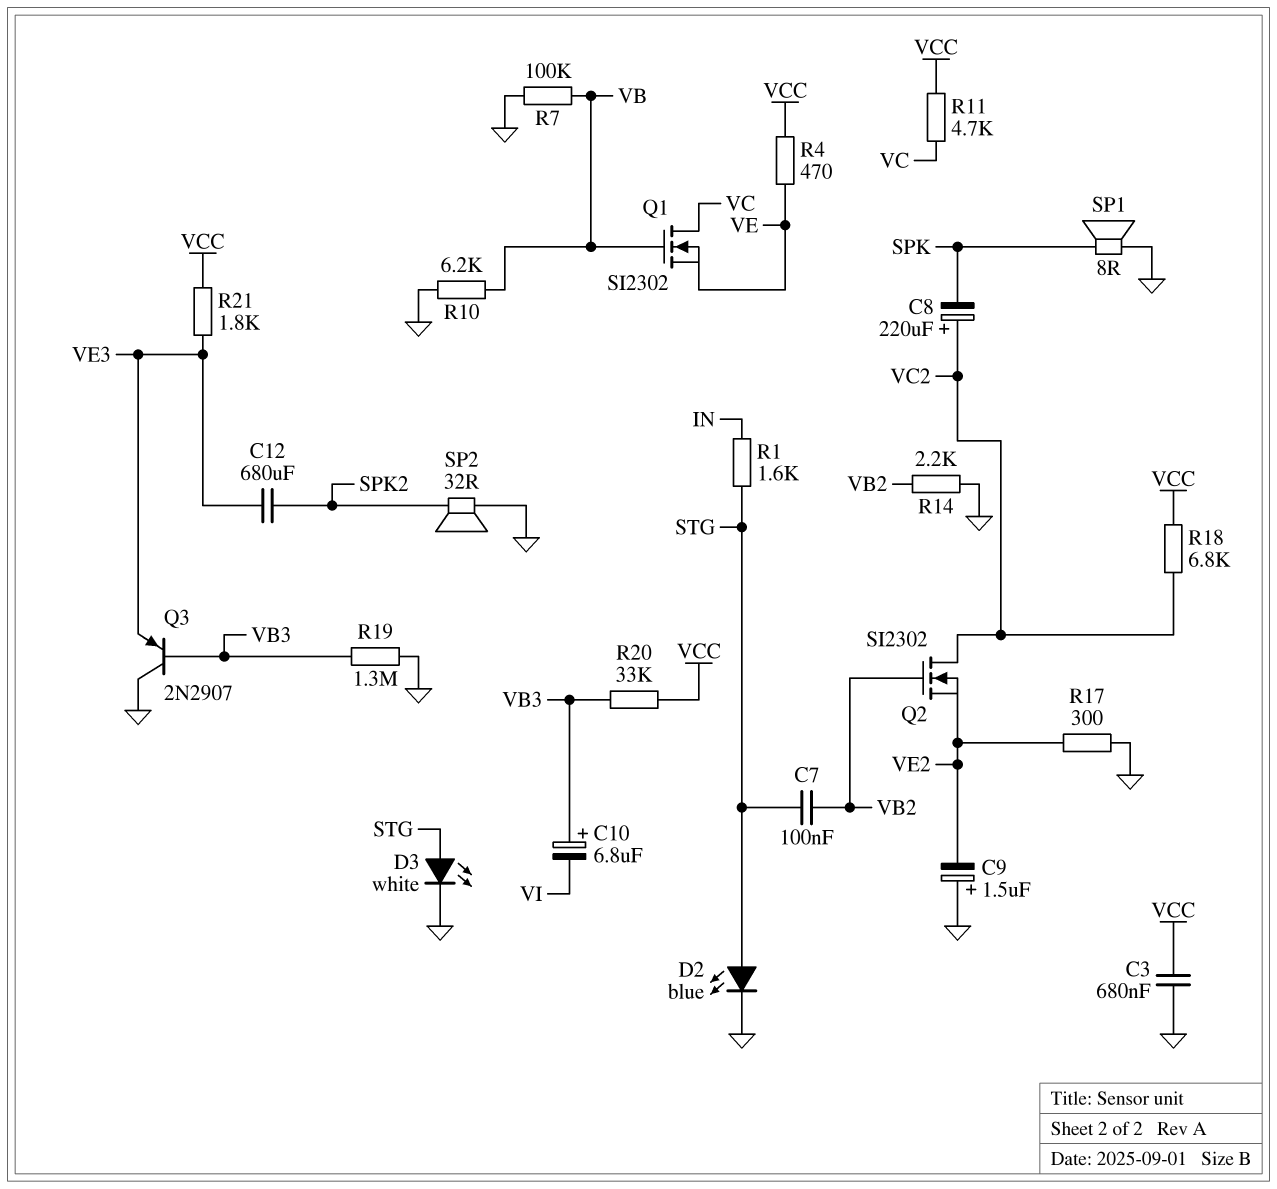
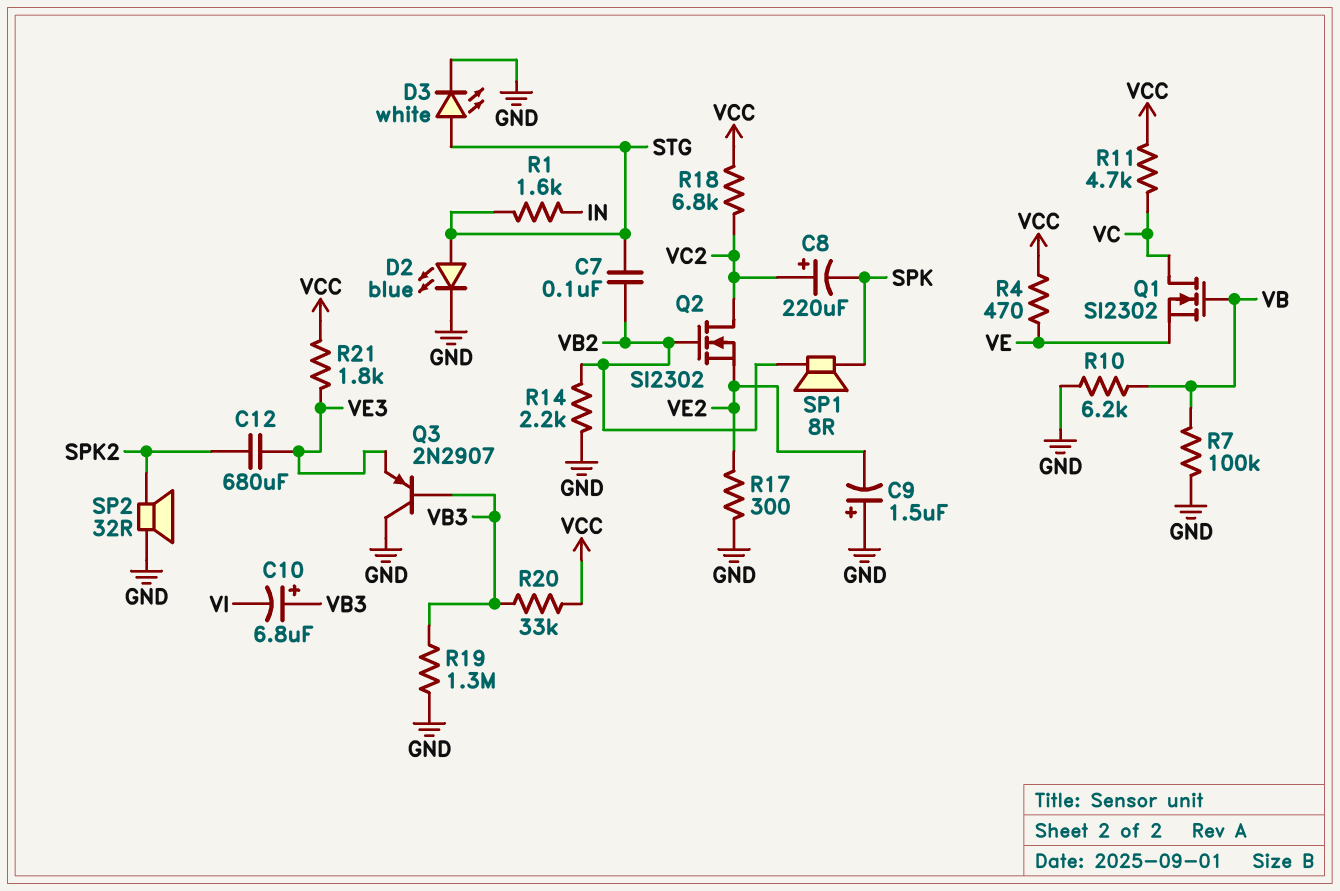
C3: 680nF (GND, VCC) -> none
SP1: speaker 8R (GND, SPK) -> speaker 8R (SPK, VB2)

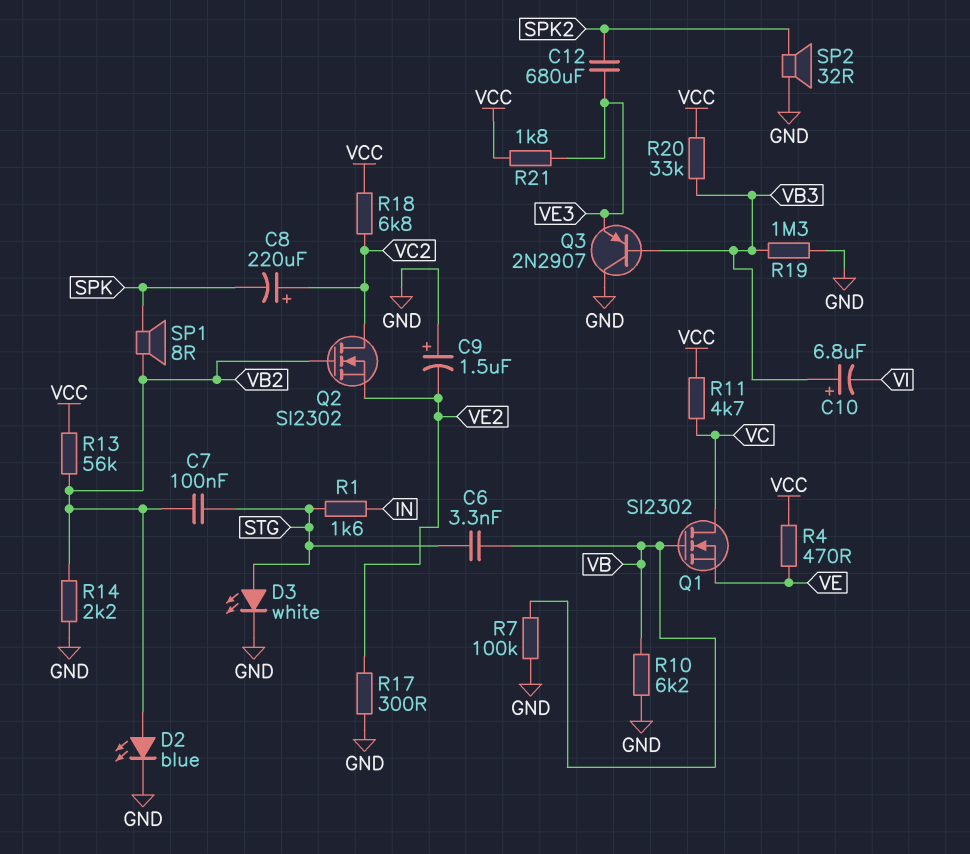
C6: none -> 3.3nF (STG, VB)
D2: LED blue (A STG, K GND) -> LED blue (A VB2, K GND)
R13: none -> 56k (VB2, VCC)

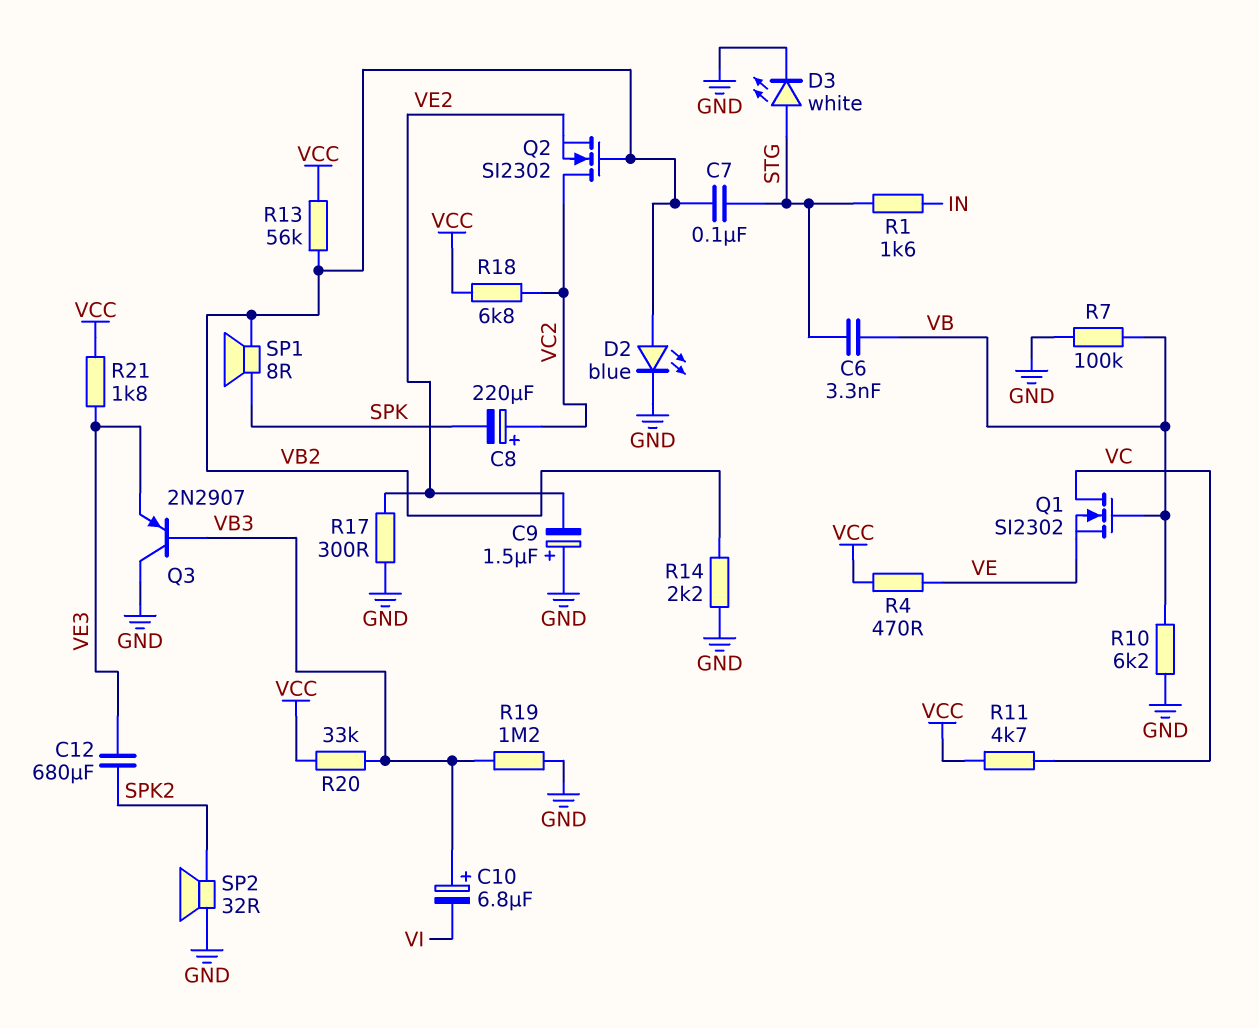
R19: 1.3M (GND, VB3) -> 1.2M (GND, VB3)

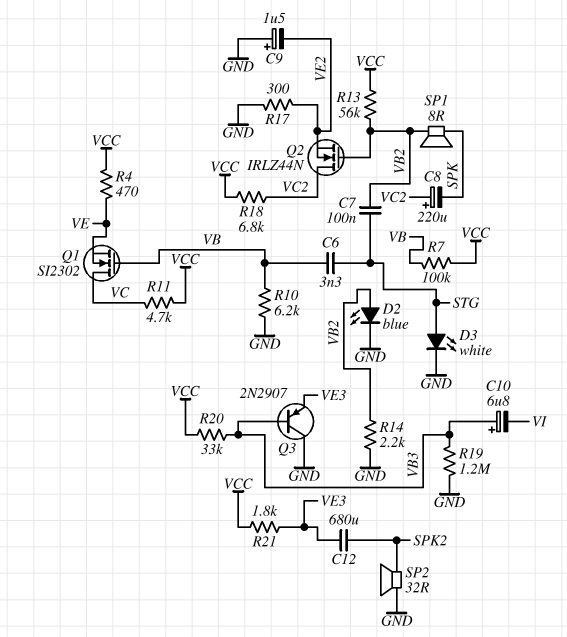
Q2: NMOS SI2302 (G VB2, D VC2, S VE2) -> NMOS IRLZ44N (G VB2, D VC2, S VE2)
R1: 1.6k (IN, STG) -> none
R7: 100k (GND, VB) -> 100k (VB, VCC)

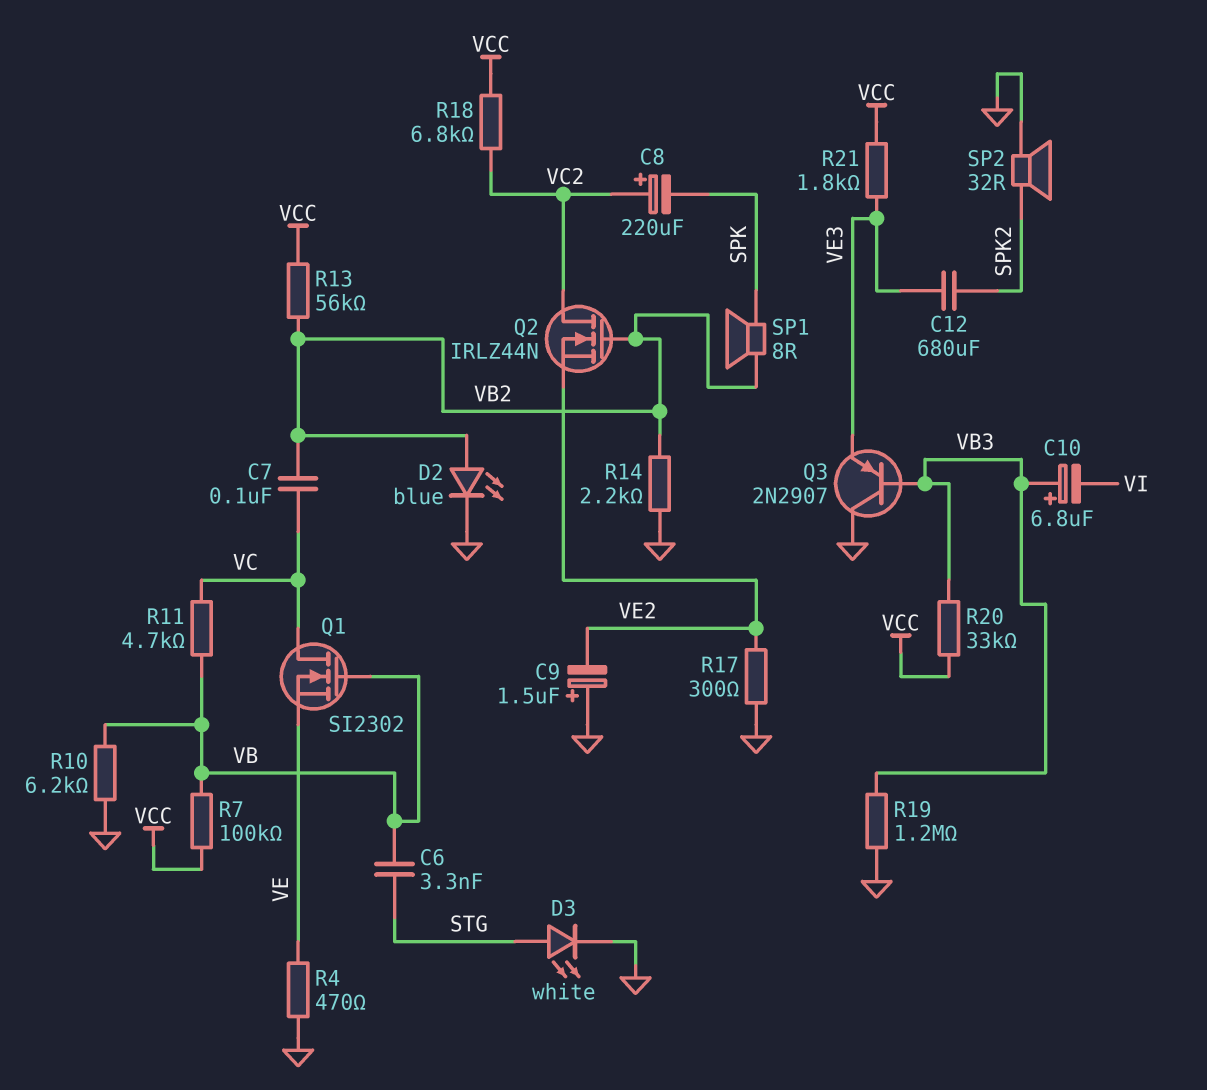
C7: 100nF (STG, VB2) -> 100nF (VB2, VC)
R4: 470 (VCC, VE) -> 470 (GND, VE)
R11: 4.7k (VC, VCC) -> 4.7k (VB, VC)

